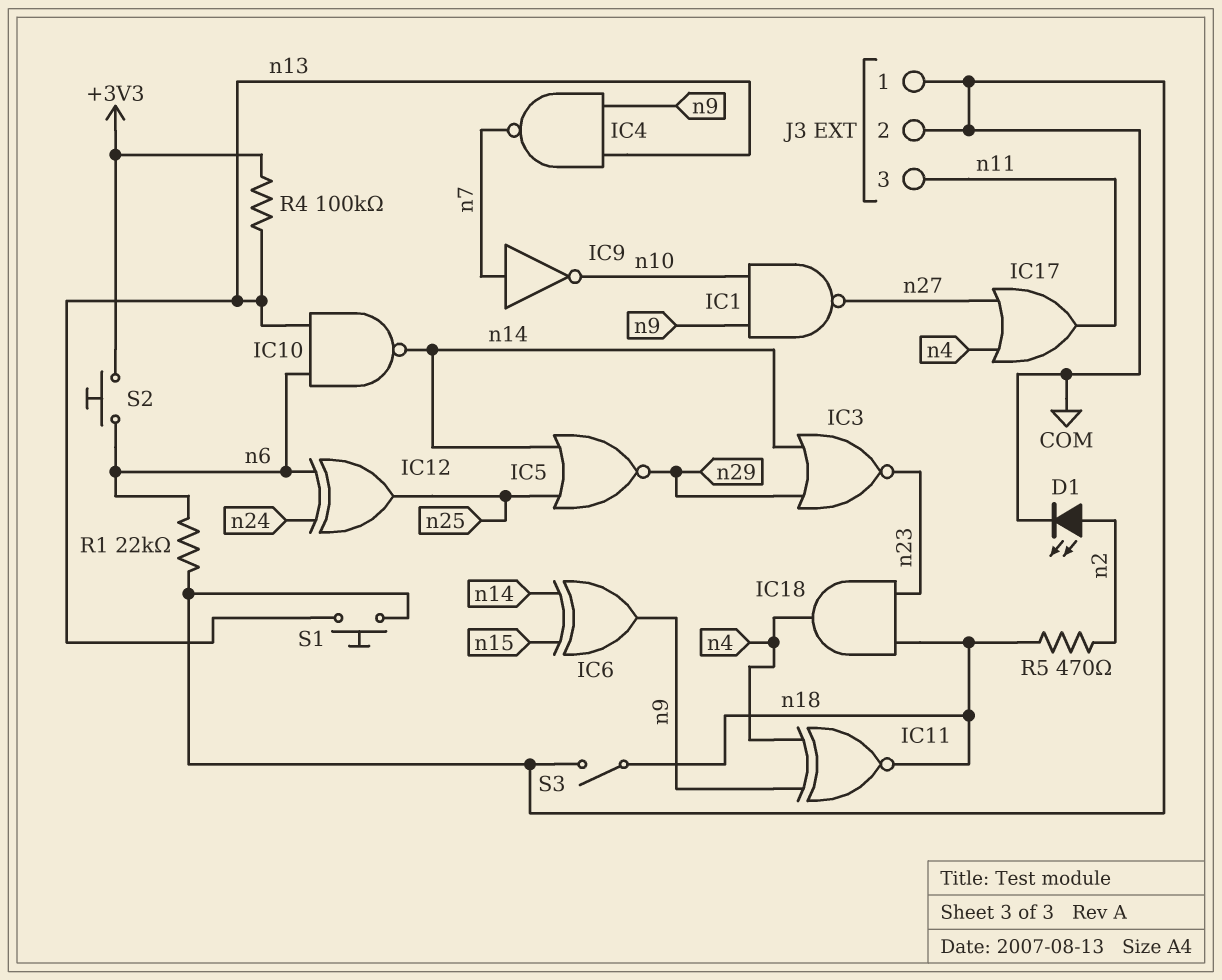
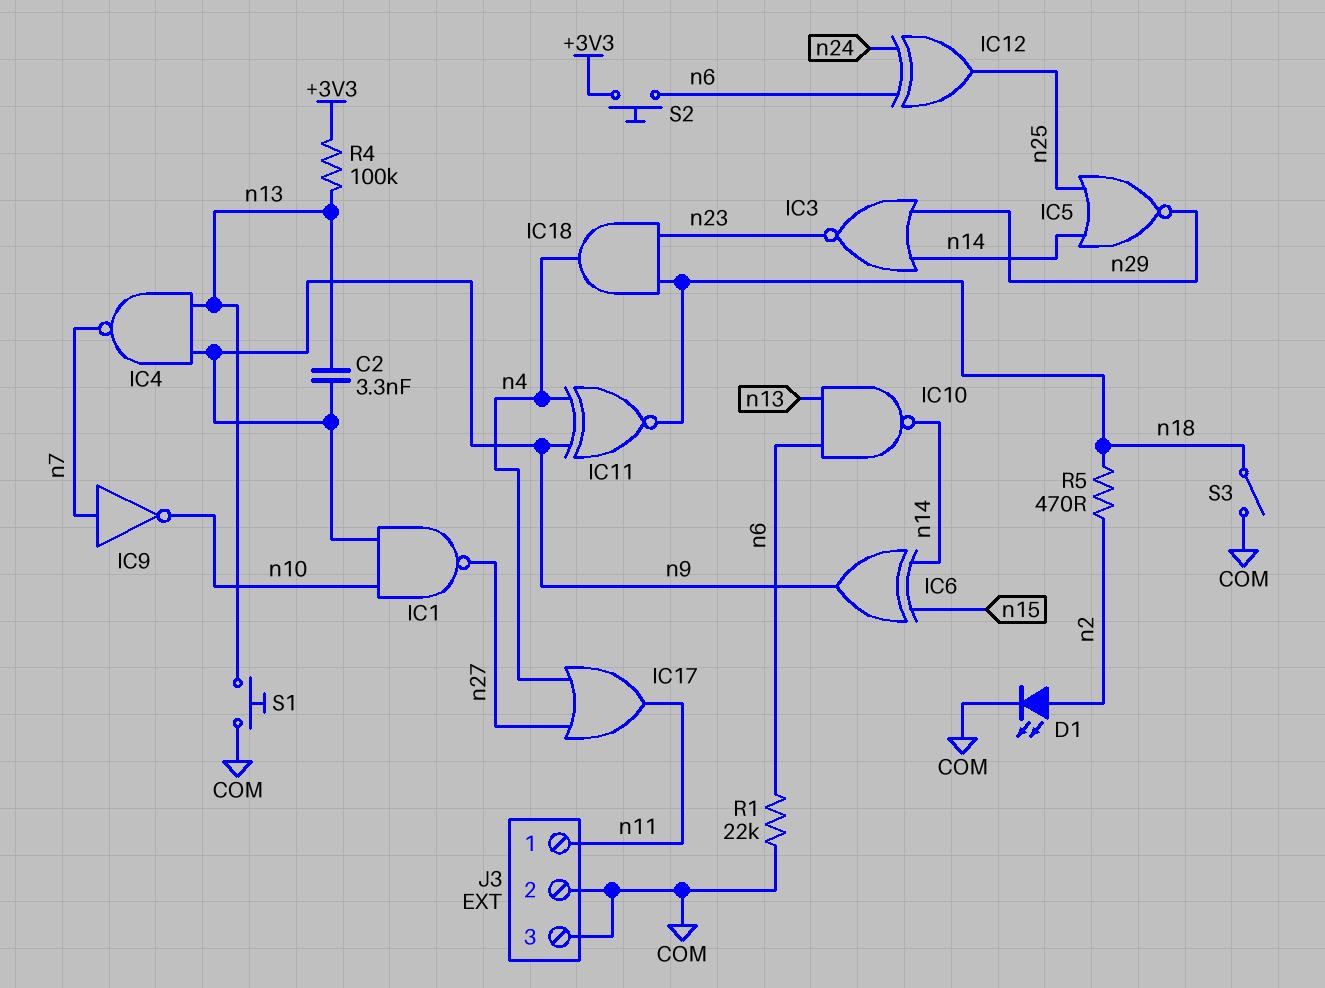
C2: none -> 3.3nF (n9, n13)
J3 pin 1: COM -> n11
J3 pin 3: n11 -> COM

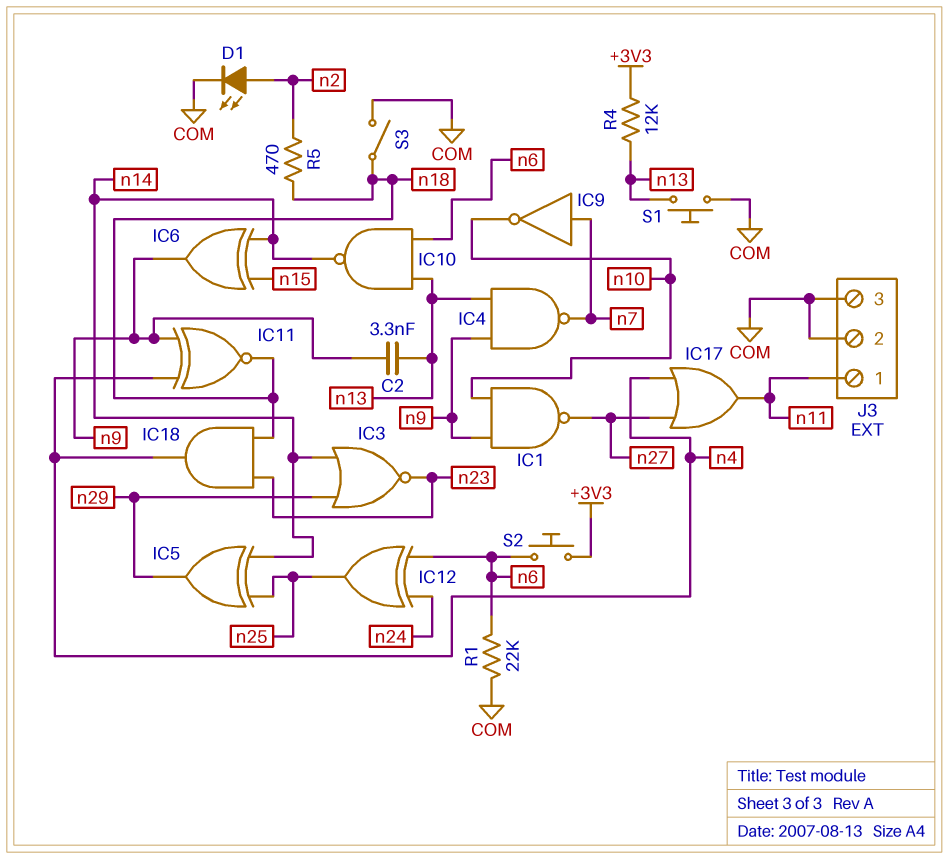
IC5: NOR (in n14, in n25, out n29) -> XOR (in n14, in n25, out n29)
R4: 100k (+3V3, n13) -> 12k (+3V3, n13)

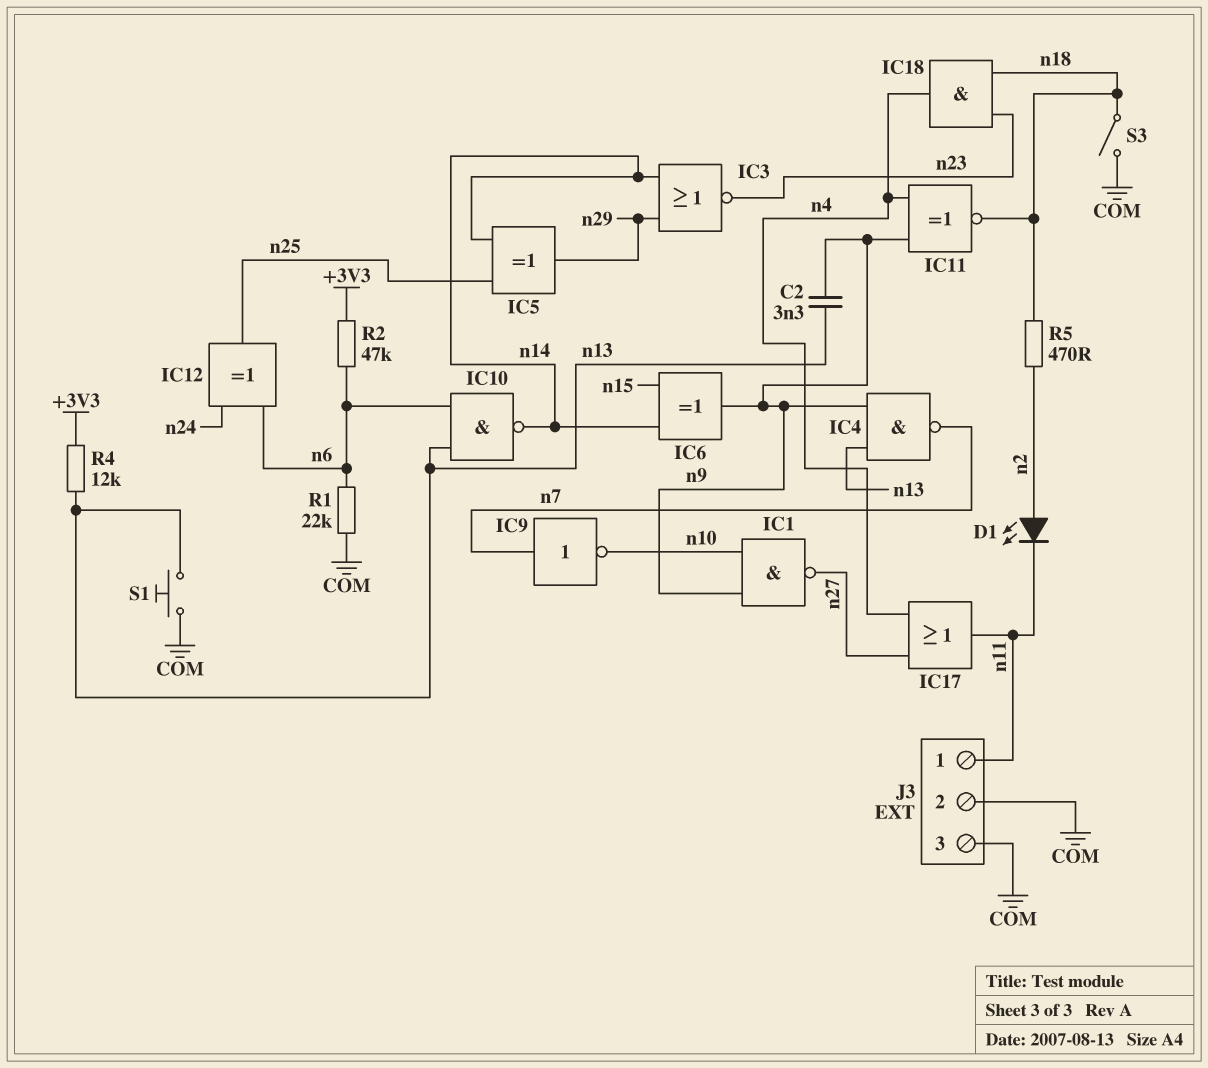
D1: LED (A n2, K COM) -> LED (A n2, K n11)
R2: none -> 47k (+3V3, n6)
S2: button (+3V3, n6) -> none

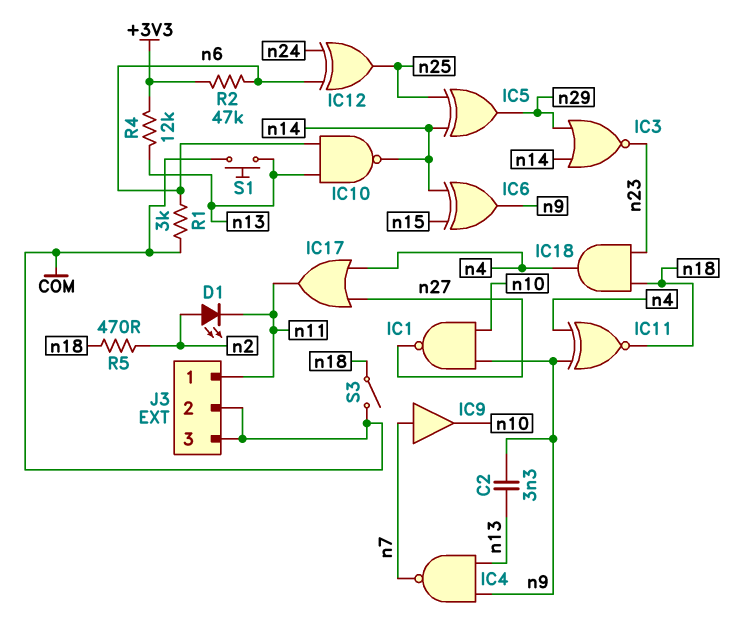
IC9: NOT (in n7, out n10) -> buffer (in n7, out n10)
R1: 22k (COM, n6) -> 3k (COM, n6)

